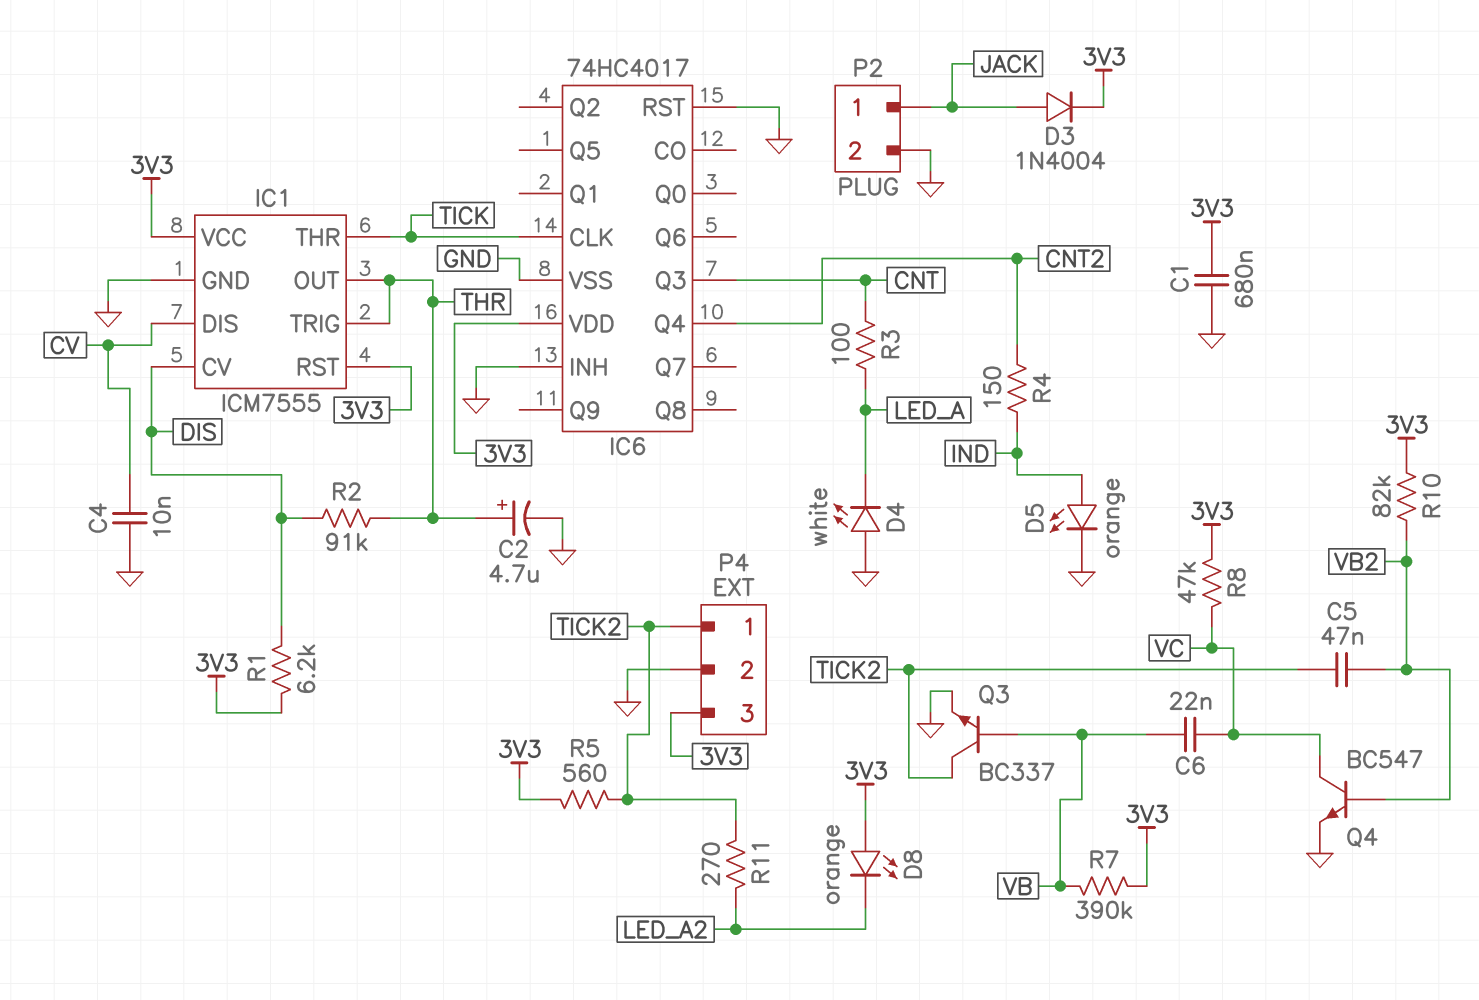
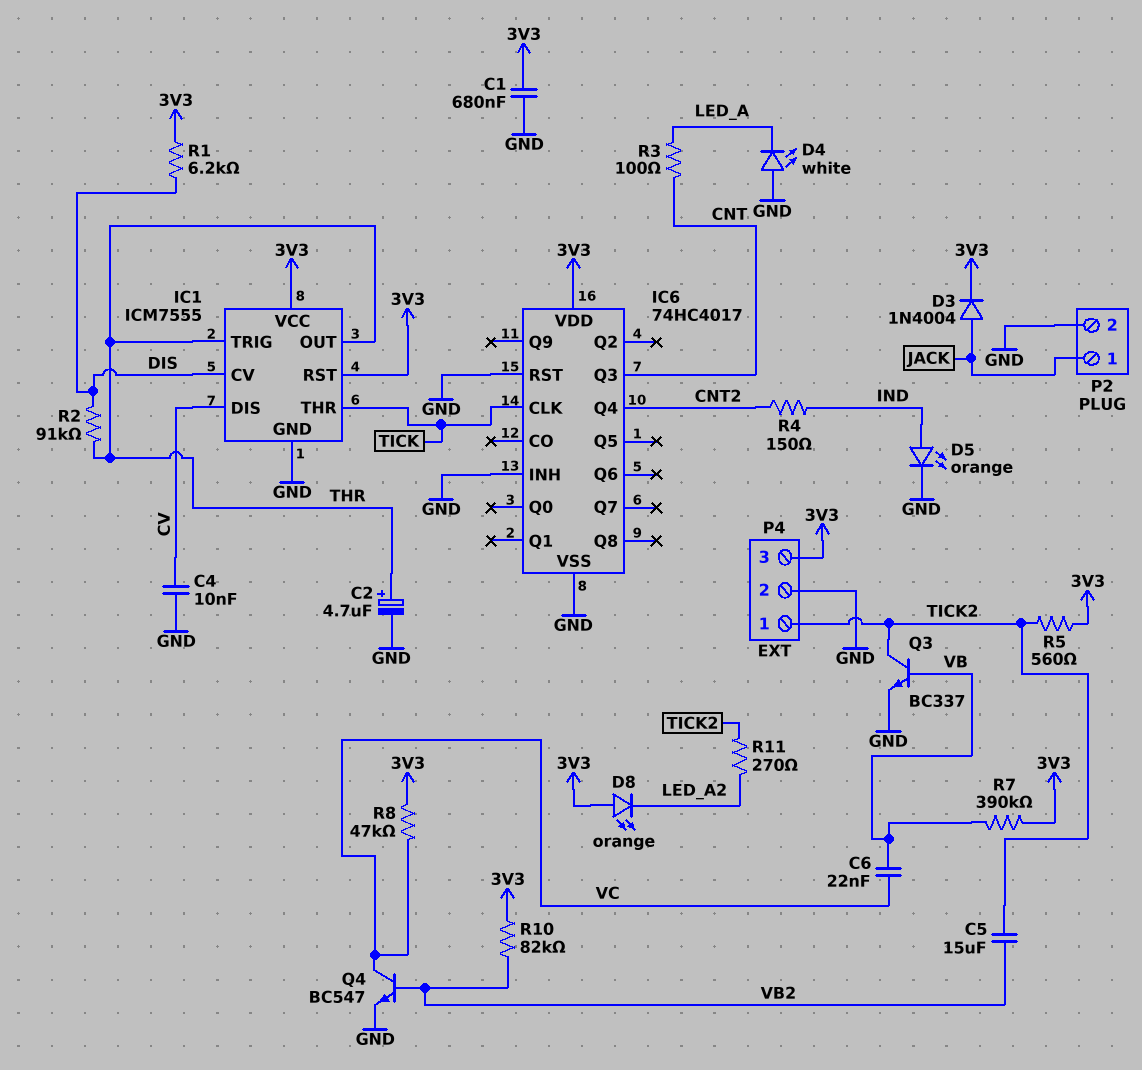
C5: 47nF (TICK2, VB2) -> 15uF (TICK2, VB2)

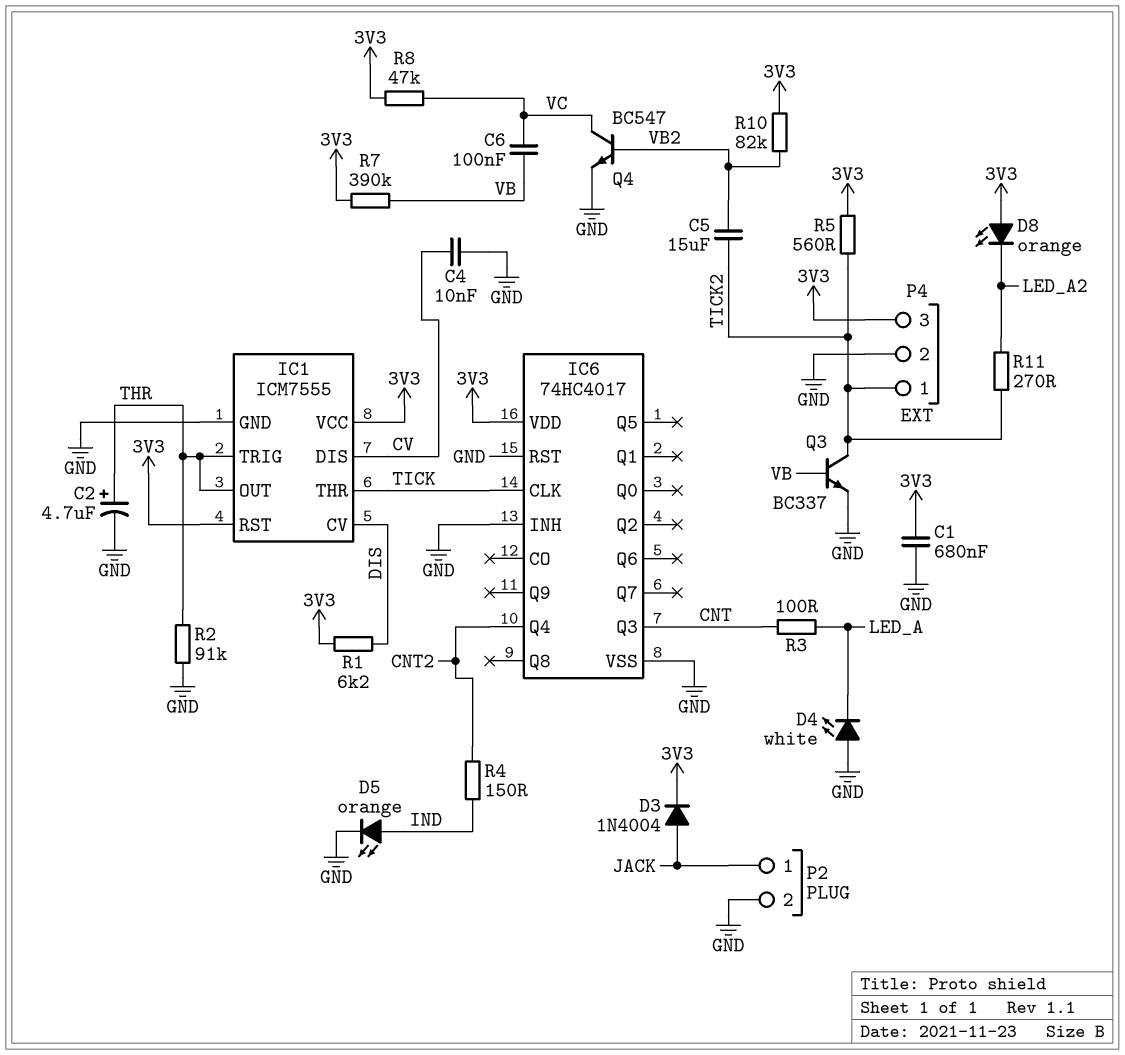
C6: 22nF (VB, VC) -> 100nF (VB, VC)
R2: 91k (DIS, THR) -> 91k (GND, THR)

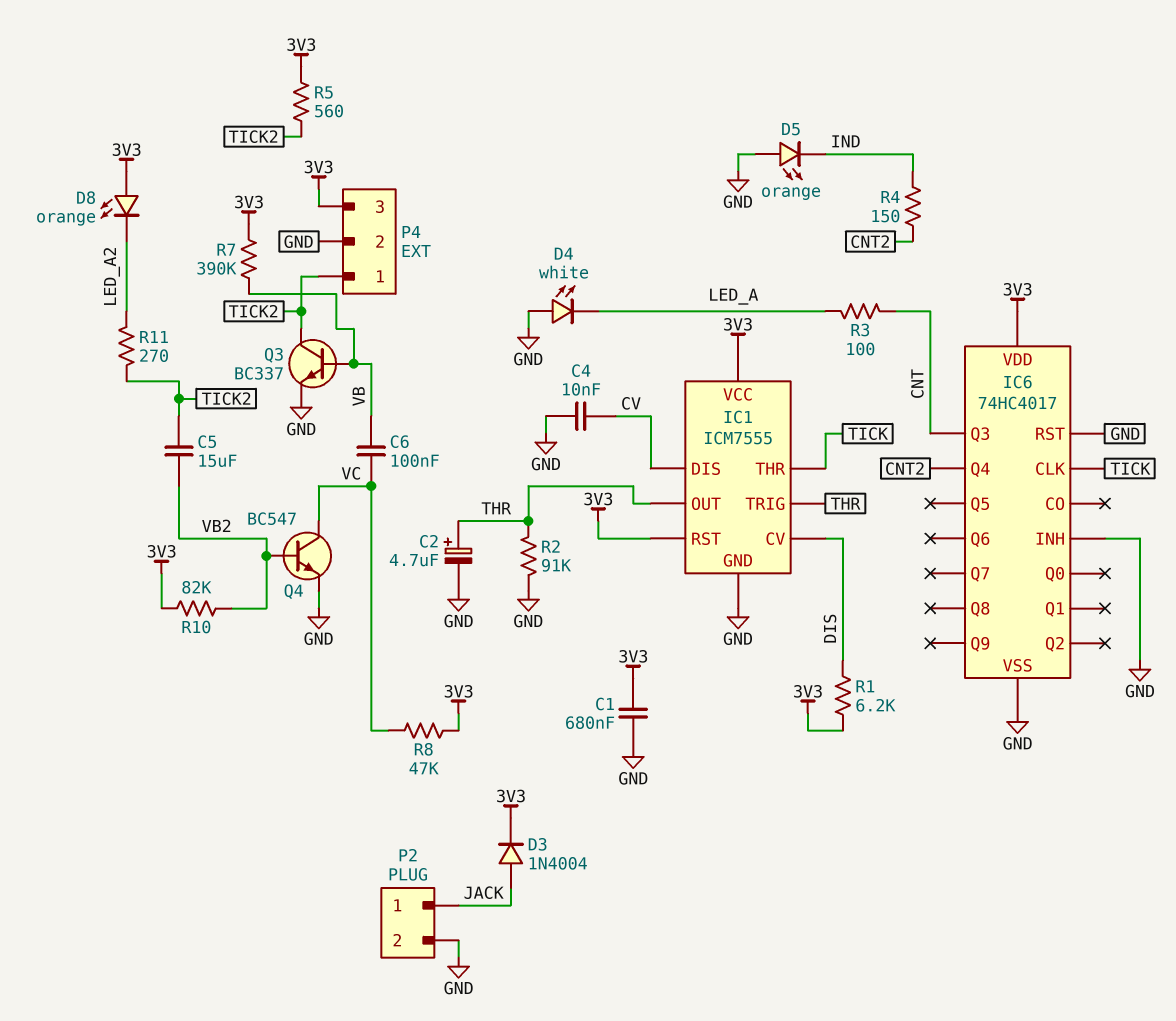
D5: LED orange (A IND, K GND) -> LED orange (A GND, K IND)

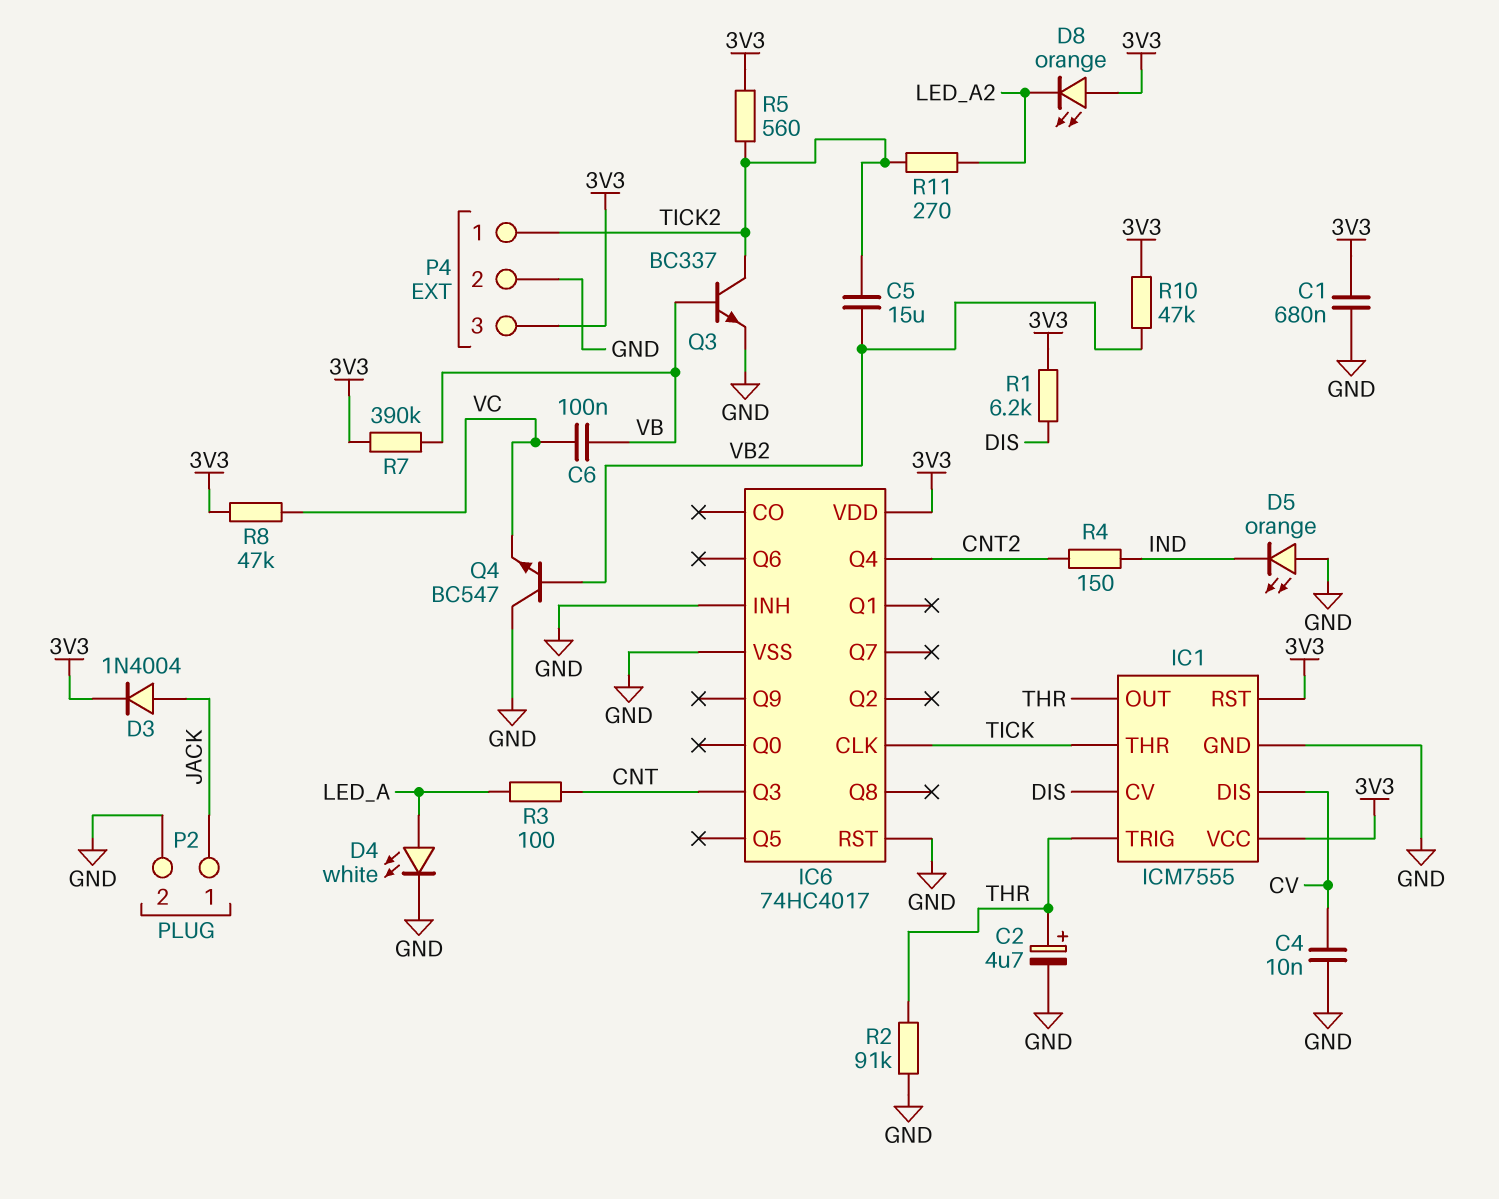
D4: LED white (A GND, K LED_A) -> LED white (A LED_A, K GND)
Q4: NPN BC547 (B VB2, C VC, E GND) -> NPN BC547 (B VB2, C GND, E VC)
R10: 82k (3V3, VB2) -> 47k (3V3, VB2)

